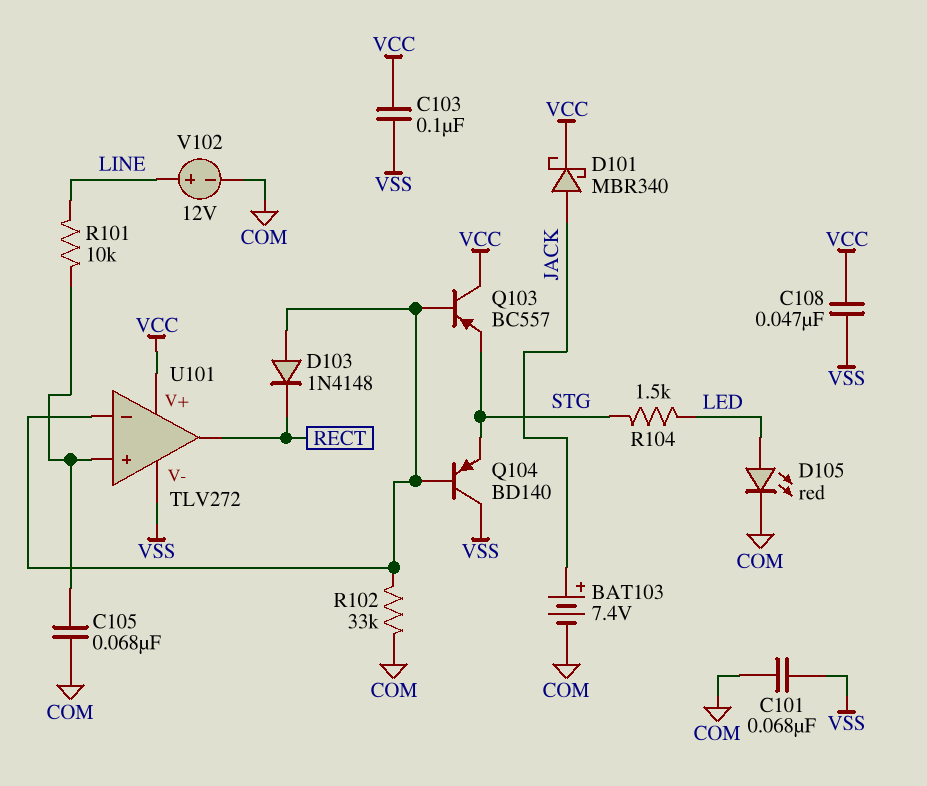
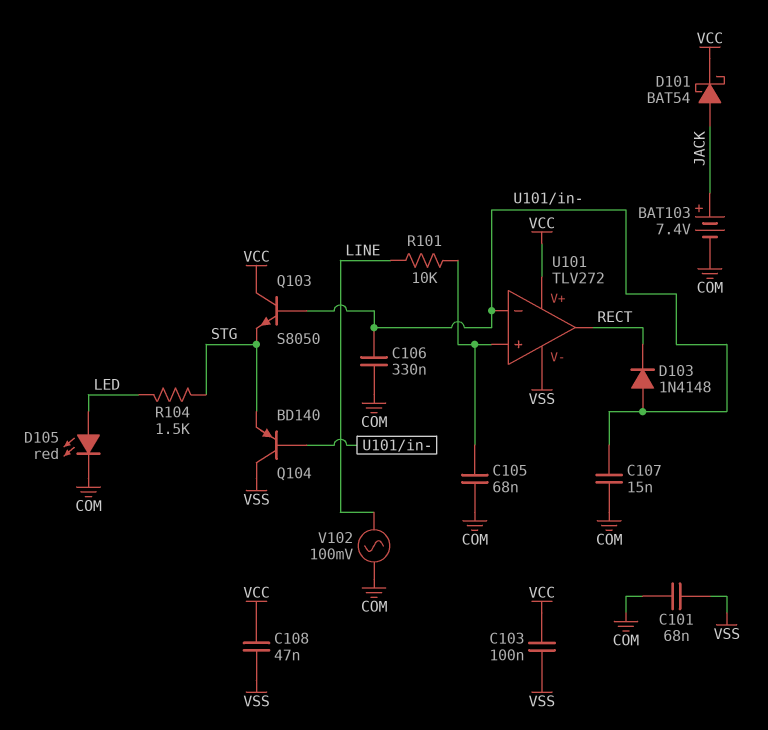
C106: none -> 330nF (COM, U101/in-)
C107: none -> 15nF (COM, U101/in-)
D101: schottky MBR340 (A JACK, K VCC) -> schottky BAT54 (A JACK, K VCC)
Q103: PNP BC557 (B U101/in-, C VCC, E STG) -> NPN S8050 (B U101/in-, C VCC, E STG)
R102: 33k (COM, U101/in-) -> none
V102: 12V (plus LINE, minus COM) -> AC 100mV (COM, LINE)

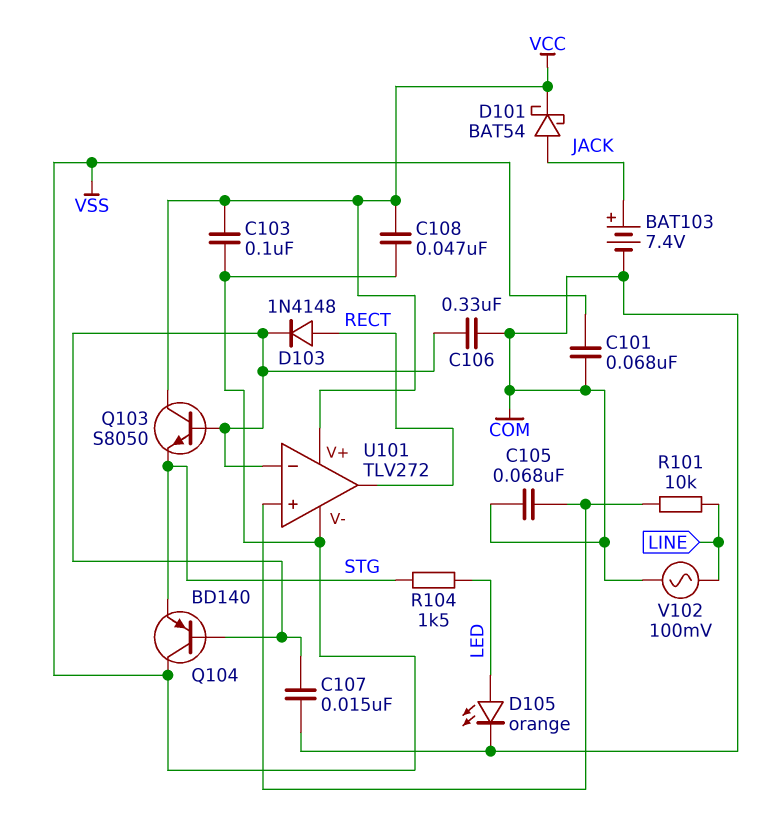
D103: diode 1N4148 (A U101/in-, K RECT) -> diode 1N4148 (A RECT, K U101/in-)
D105: LED red (A LED, K COM) -> LED orange (A LED, K COM)

